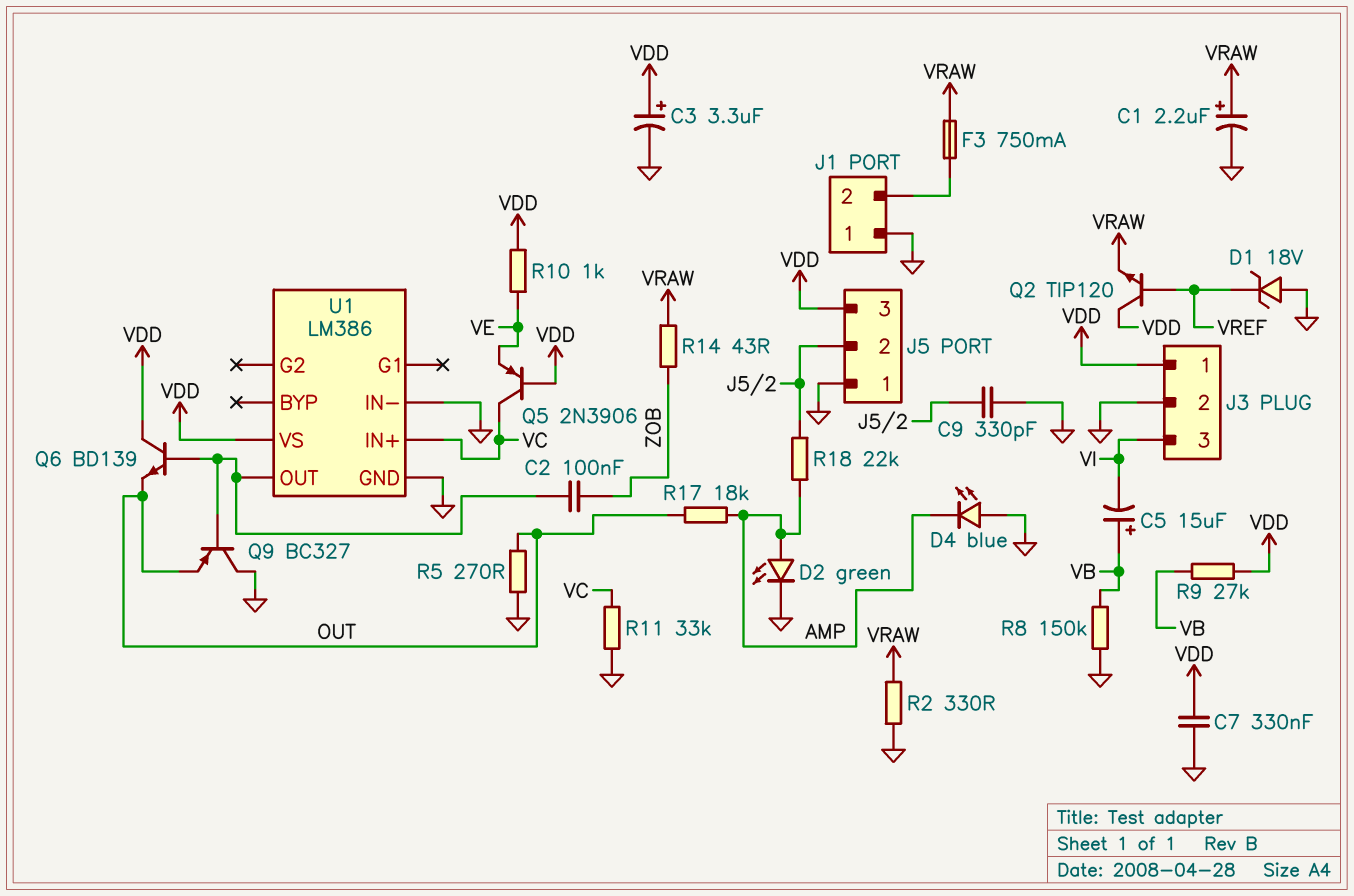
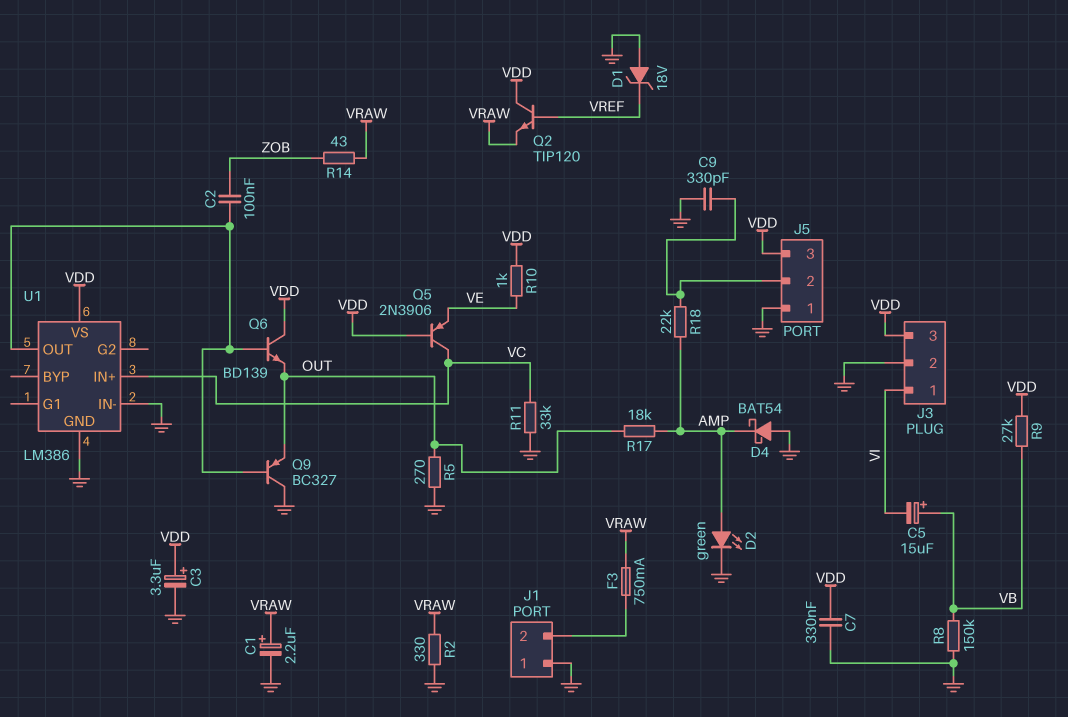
D4: LED blue (A GND, K AMP) -> schottky BAT54 (A GND, K AMP)
J3 pin 1: VDD -> VI
J3 pin 3: VI -> VDD

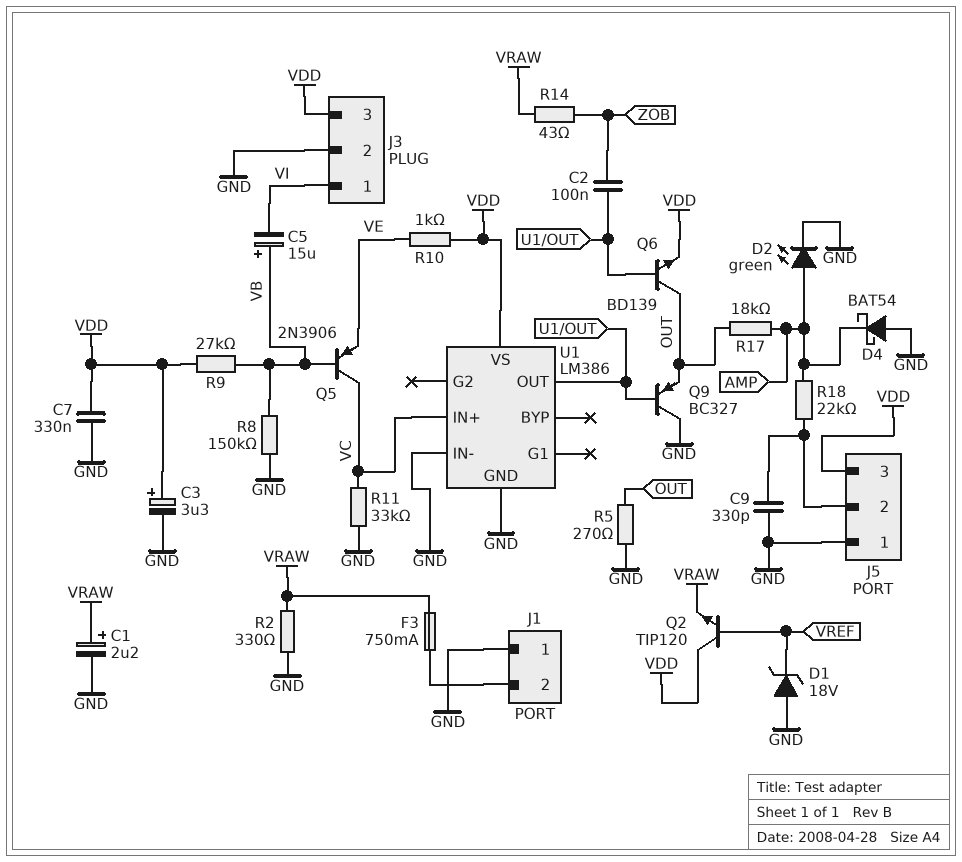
Q5: PNP 2N3906 (B VDD, C VC, E VE) -> PNP 2N3906 (B VB, C VC, E VE)
Q6: NPN BD139 (B U1/OUT, C VDD, E OUT) -> NPN BD139 (B U1/OUT, C OUT, E VDD)

